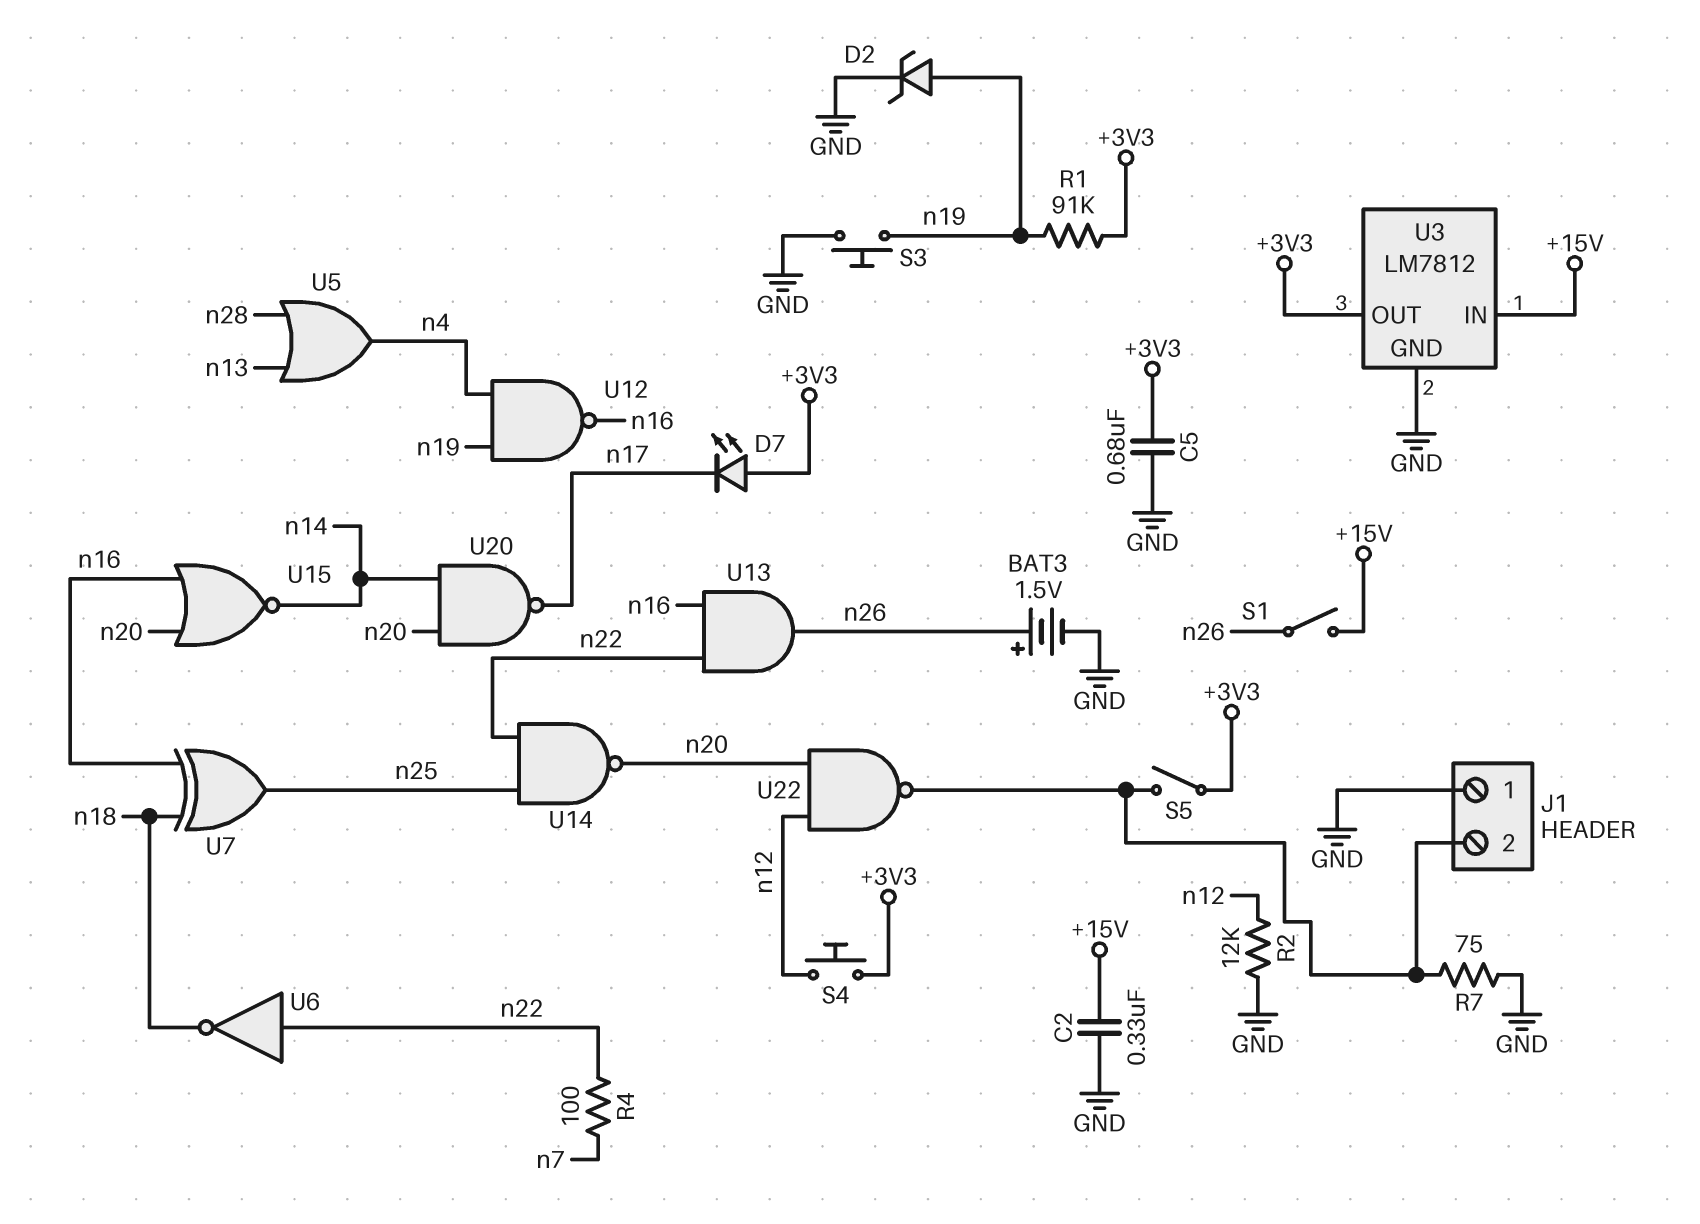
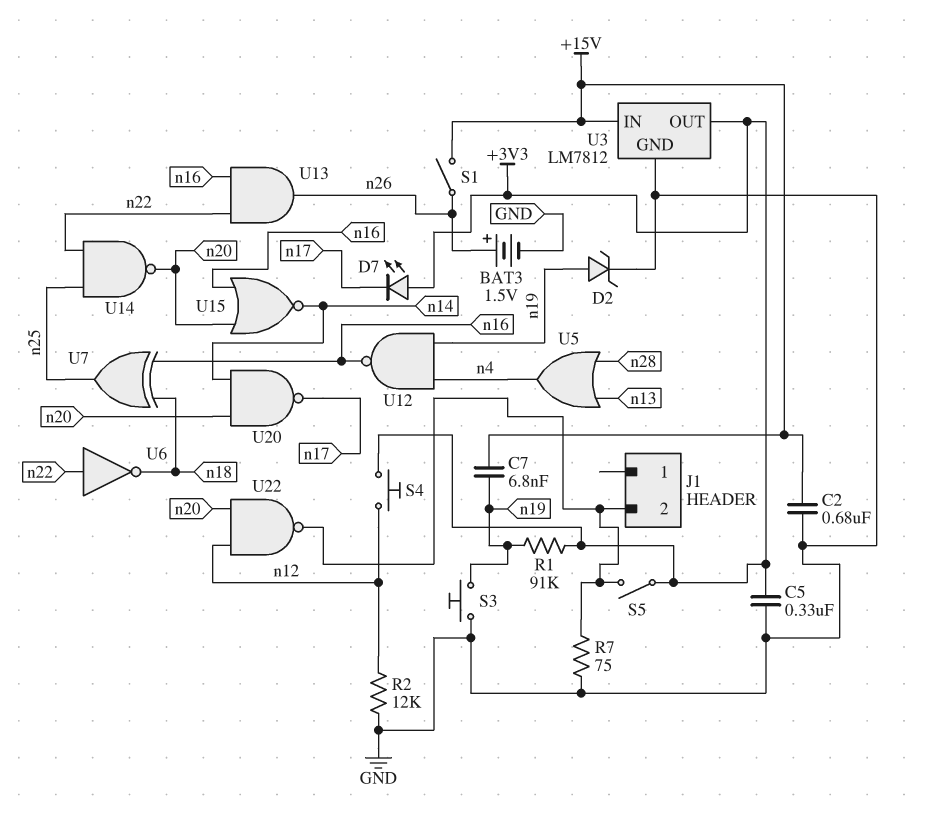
C2: 330nF (+15V, GND) -> 680nF (+15V, GND)
C5: 680nF (+3V3, GND) -> 330nF (+3V3, GND)
C7: none -> 6.8nF (+15V, n19)
J1 pin 1: GND -> none
R4: 100 (n7, n22) -> none

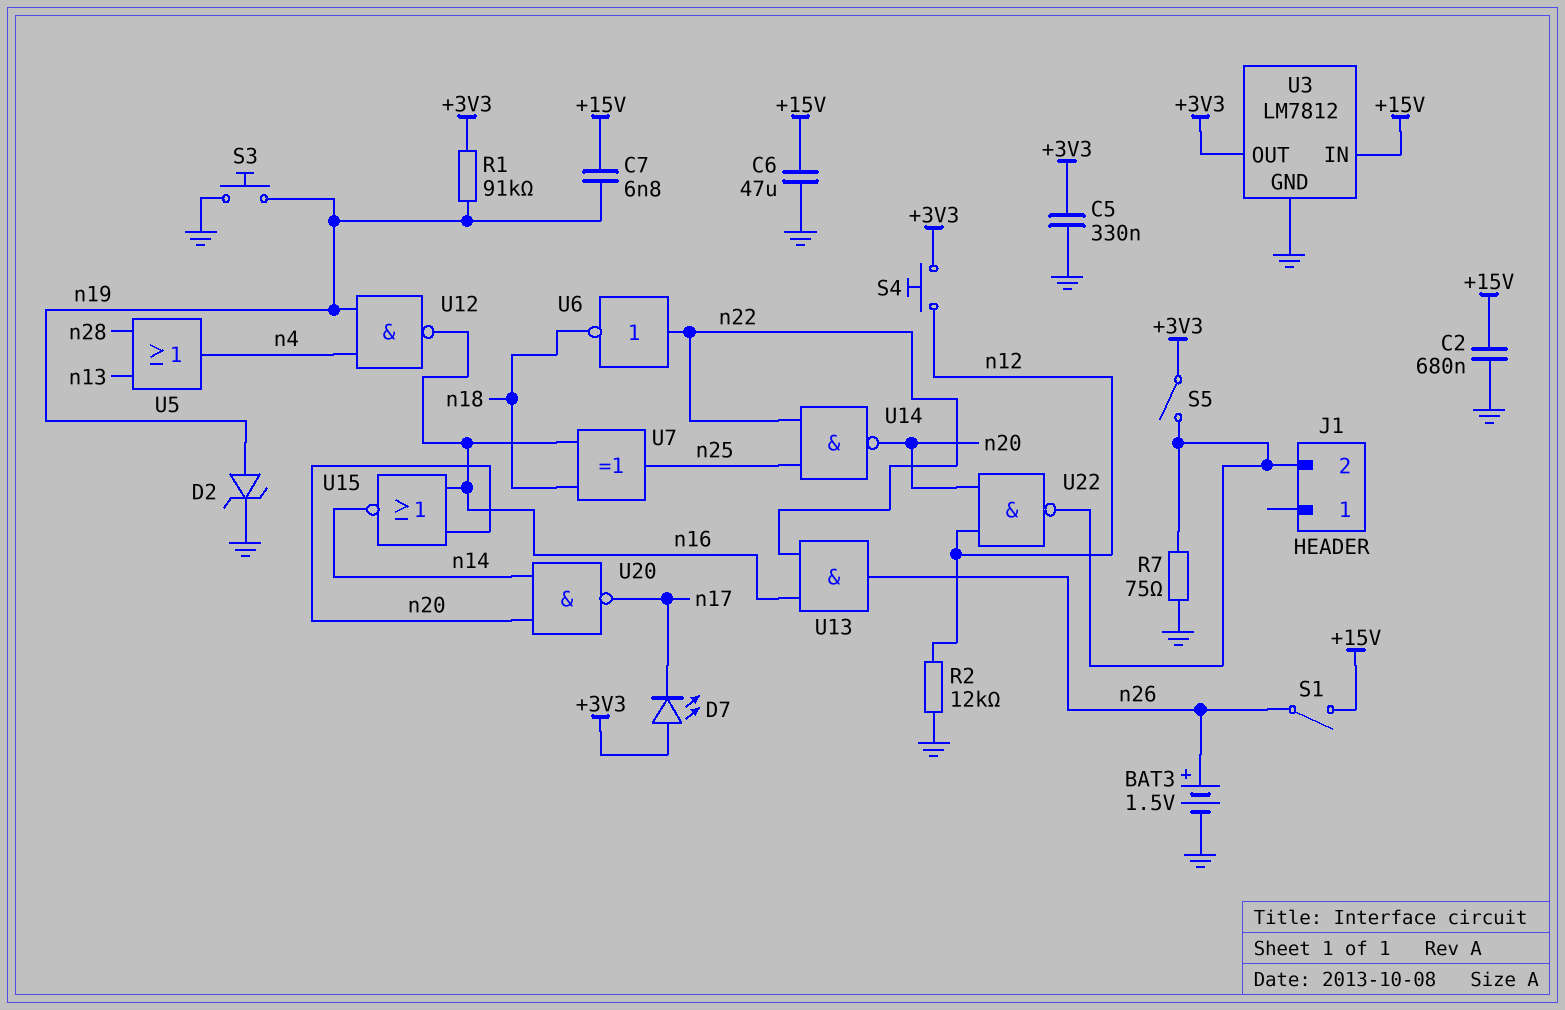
C6: none -> 47uF (+15V, GND)

